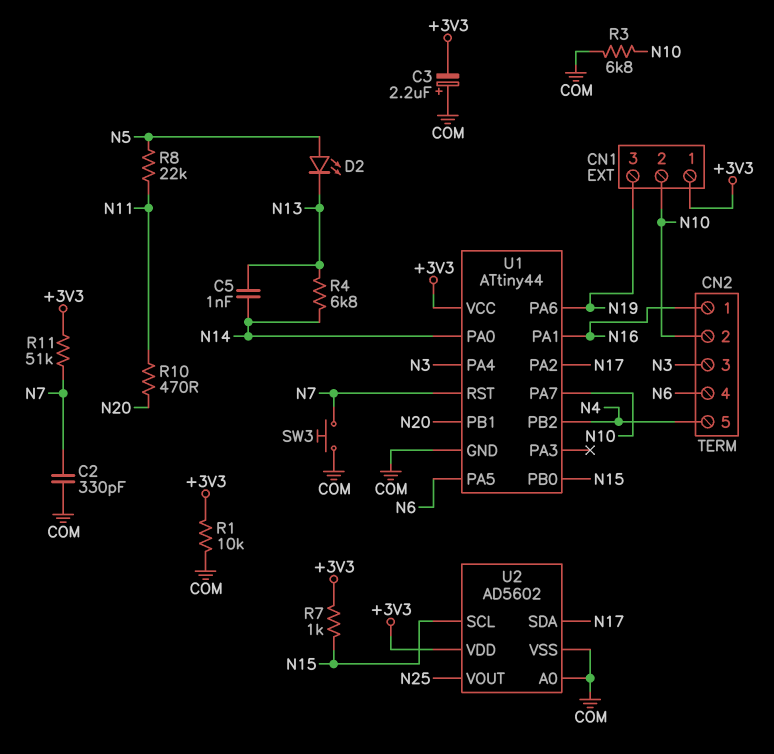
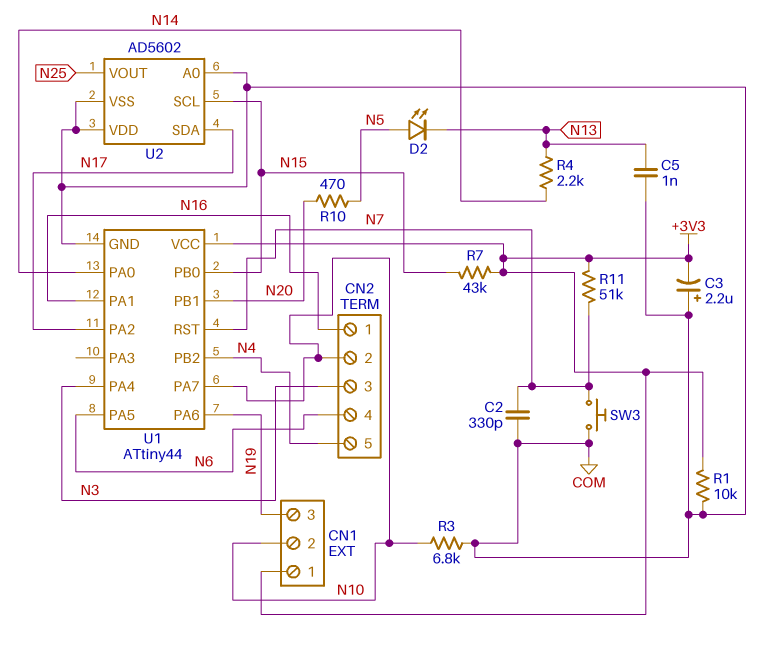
C5: 1nF (N13, N14) -> 1nF (COM, N13)
R4: 6.8k (N13, N14) -> 2.2k (N13, N14)
R7: 1k (+3V3, N15) -> 43k (+3V3, N15)
R8: 22k (N5, N11) -> none
R10: 470 (N11, N20) -> 470 (N5, N20)
U2 pin VDD: +3V3 -> COM

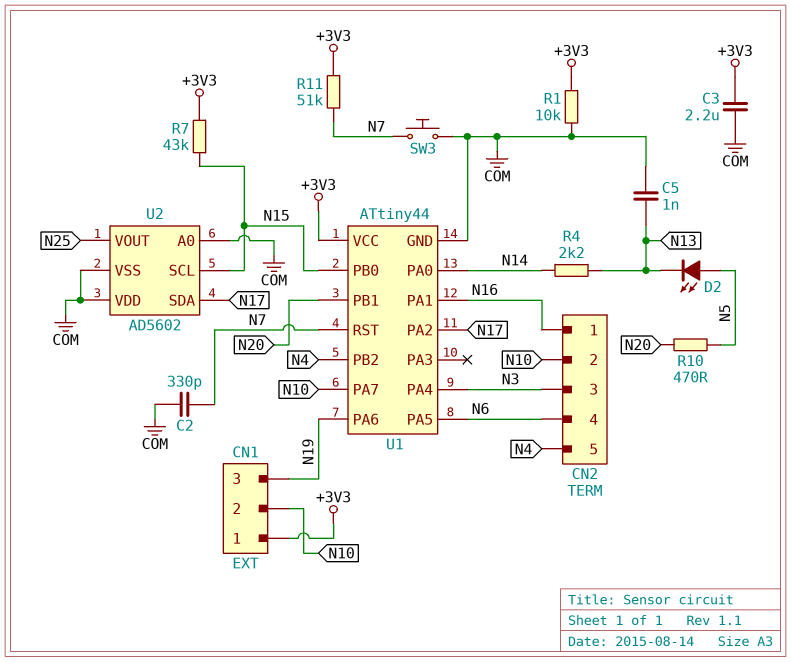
C3: 2.2uF (plus COM, minus +3V3) -> 2.2uF (+3V3, COM)
R3: 6.8k (COM, N10) -> none

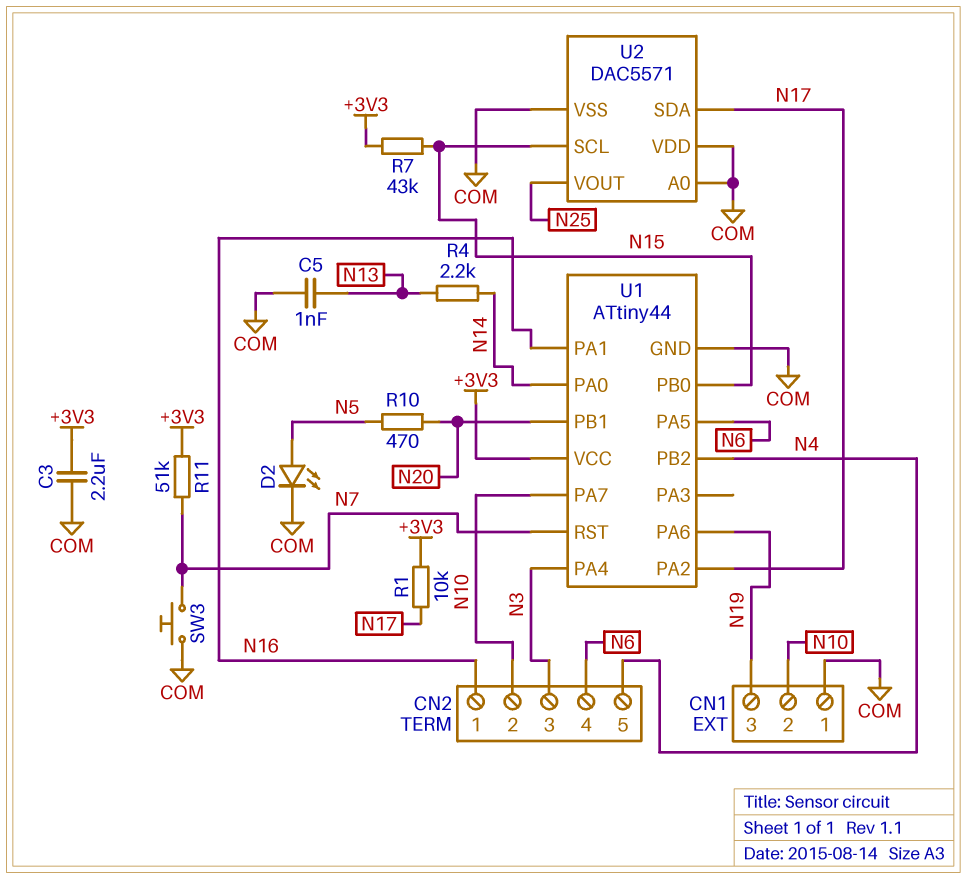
C2: 330pF (COM, N7) -> none
CN1 pin 1: +3V3 -> COM
D2: LED (A N5, K N13) -> LED (A N5, K COM)
R1: 10k (+3V3, COM) -> 10k (+3V3, N17)
U2: AD5602 -> DAC5571

